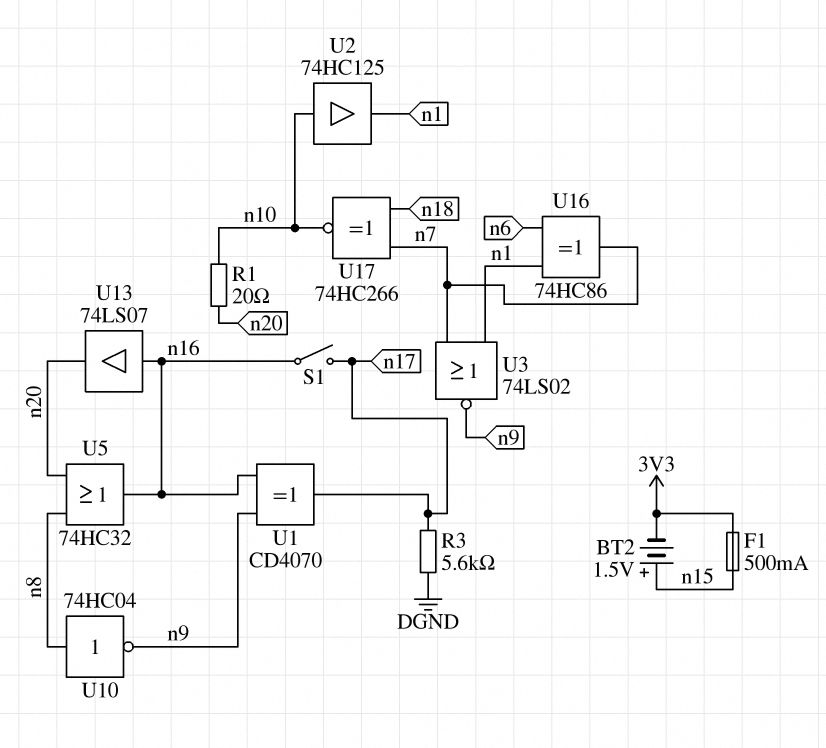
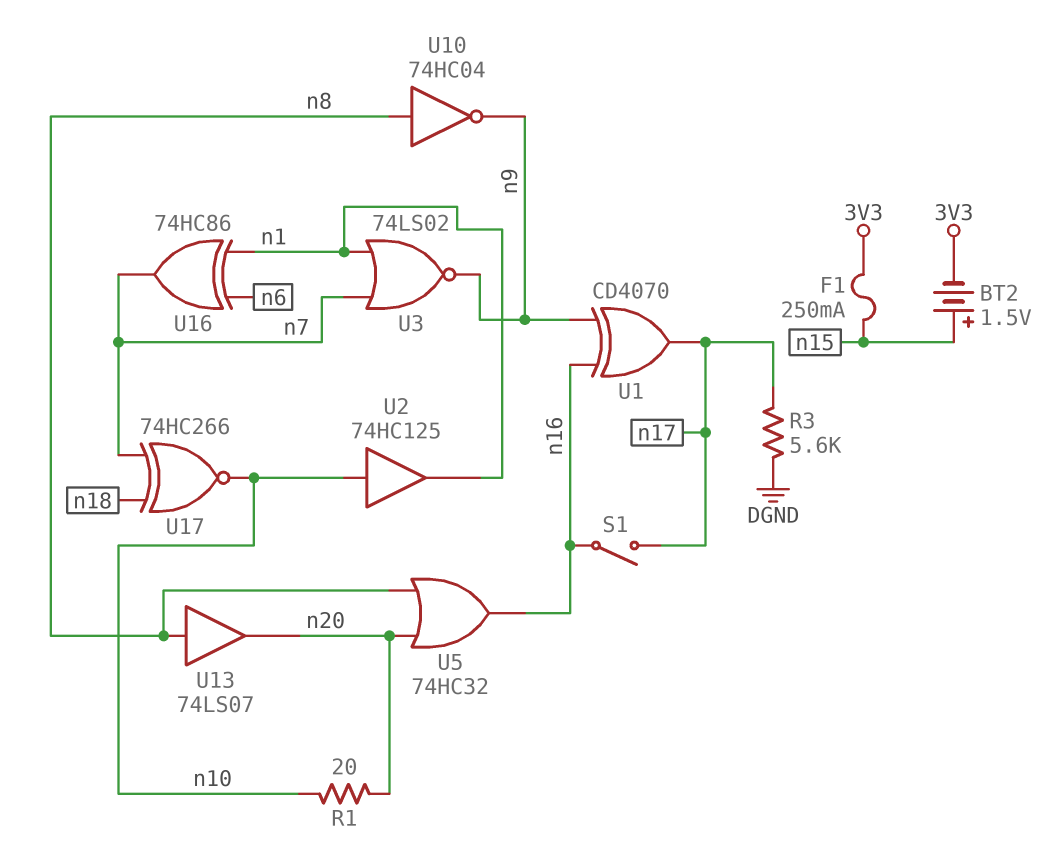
F1: 500mA (3V3, n15) -> 250mA (3V3, n15)
U13: buffer 74LS07 (in n16, out n20) -> buffer 74LS07 (in n8, out n20)

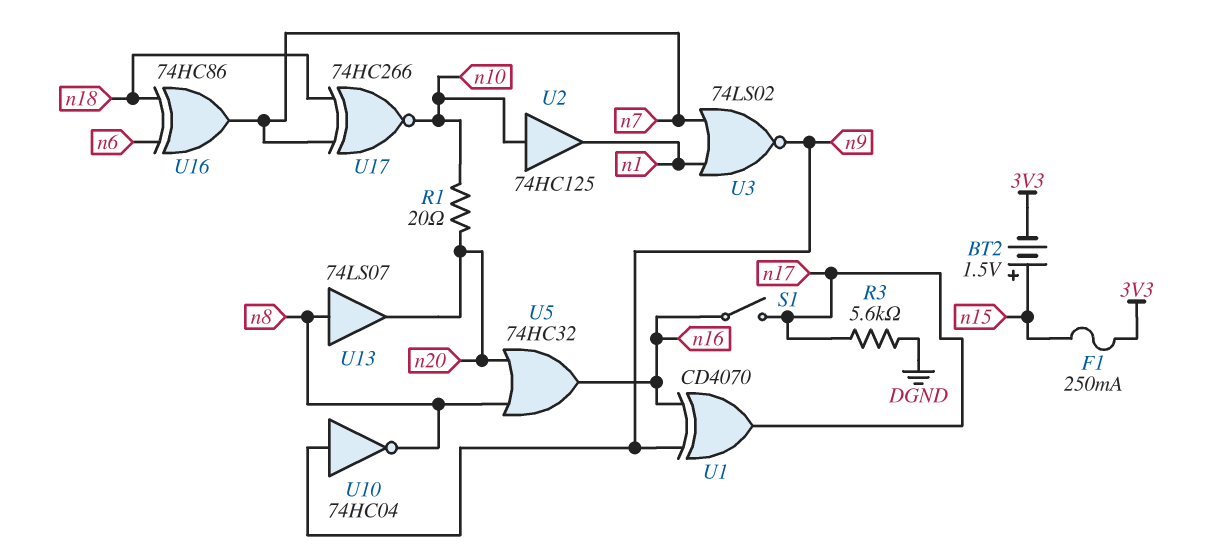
U10: NOT 74HC04 (in n8, out n9) -> NOT 74HC04 (in n9, out n8)
U16: XOR 74HC86 (in n1, in n6, out n7) -> XOR 74HC86 (in n6, in n18, out n7)

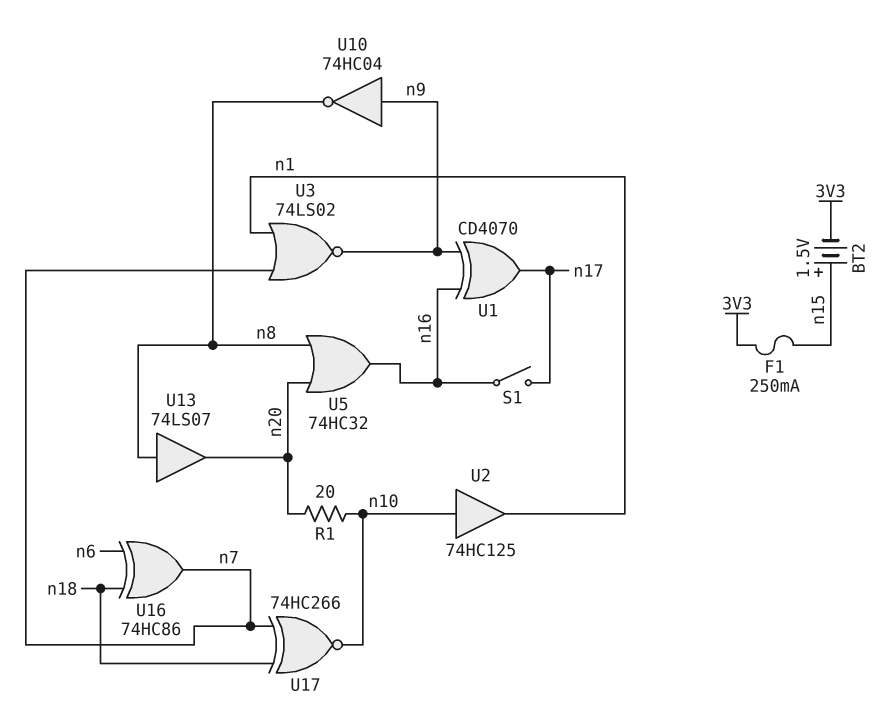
R3: 5.6k (DGND, n17) -> none

